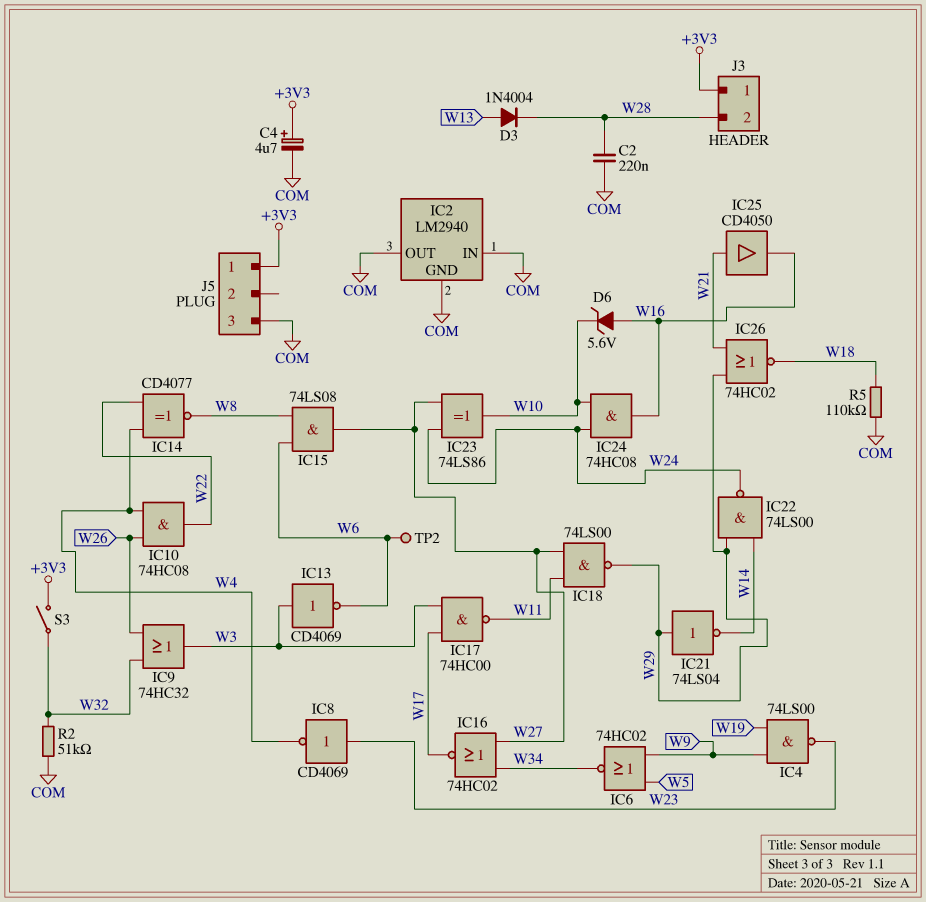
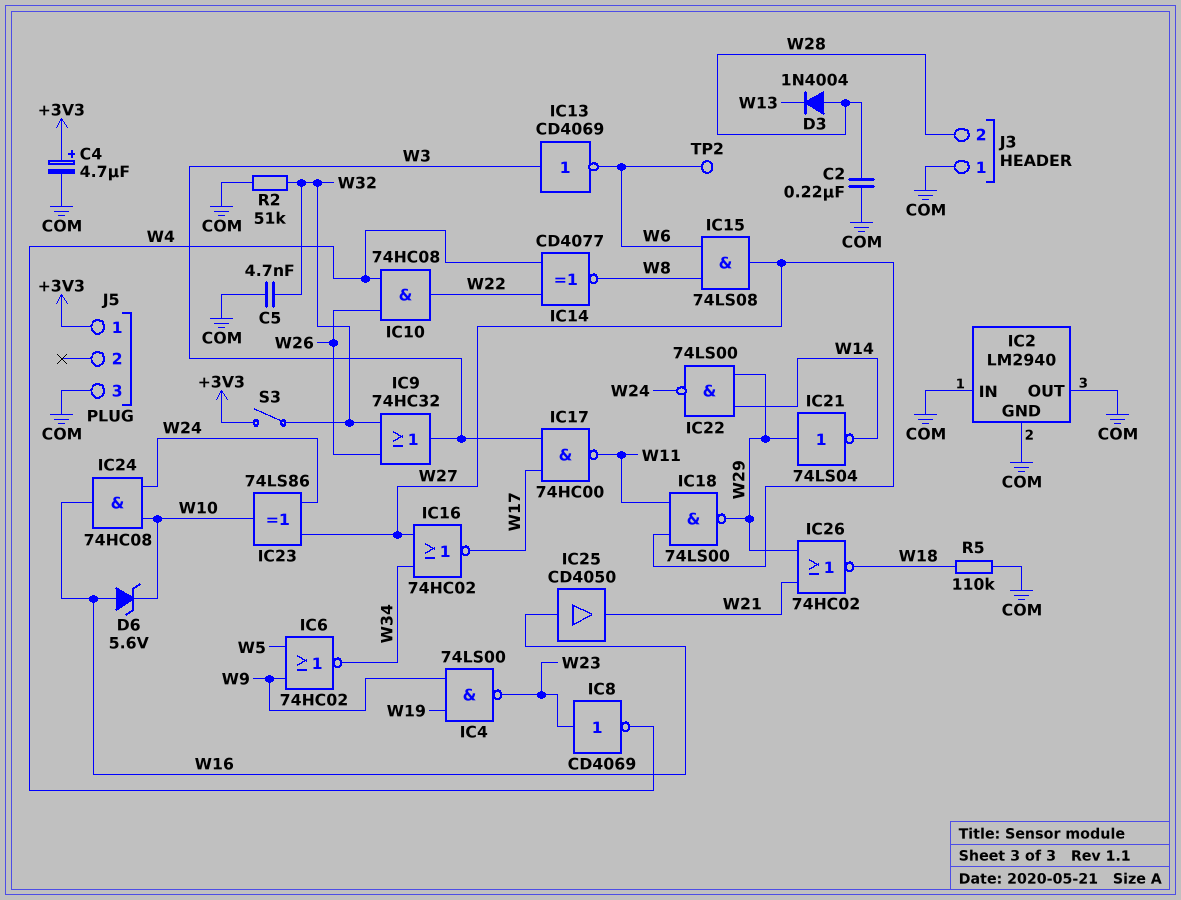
C5: none -> 4.7nF (COM, W32)
D3: diode 1N4004 (A W13, K W28) -> diode 1N4004 (A W28, K W13)
IC25: buffer CD4050 (in W21, out W16) -> buffer CD4050 (in W16, out W21)
J3 pin 1: +3V3 -> COM

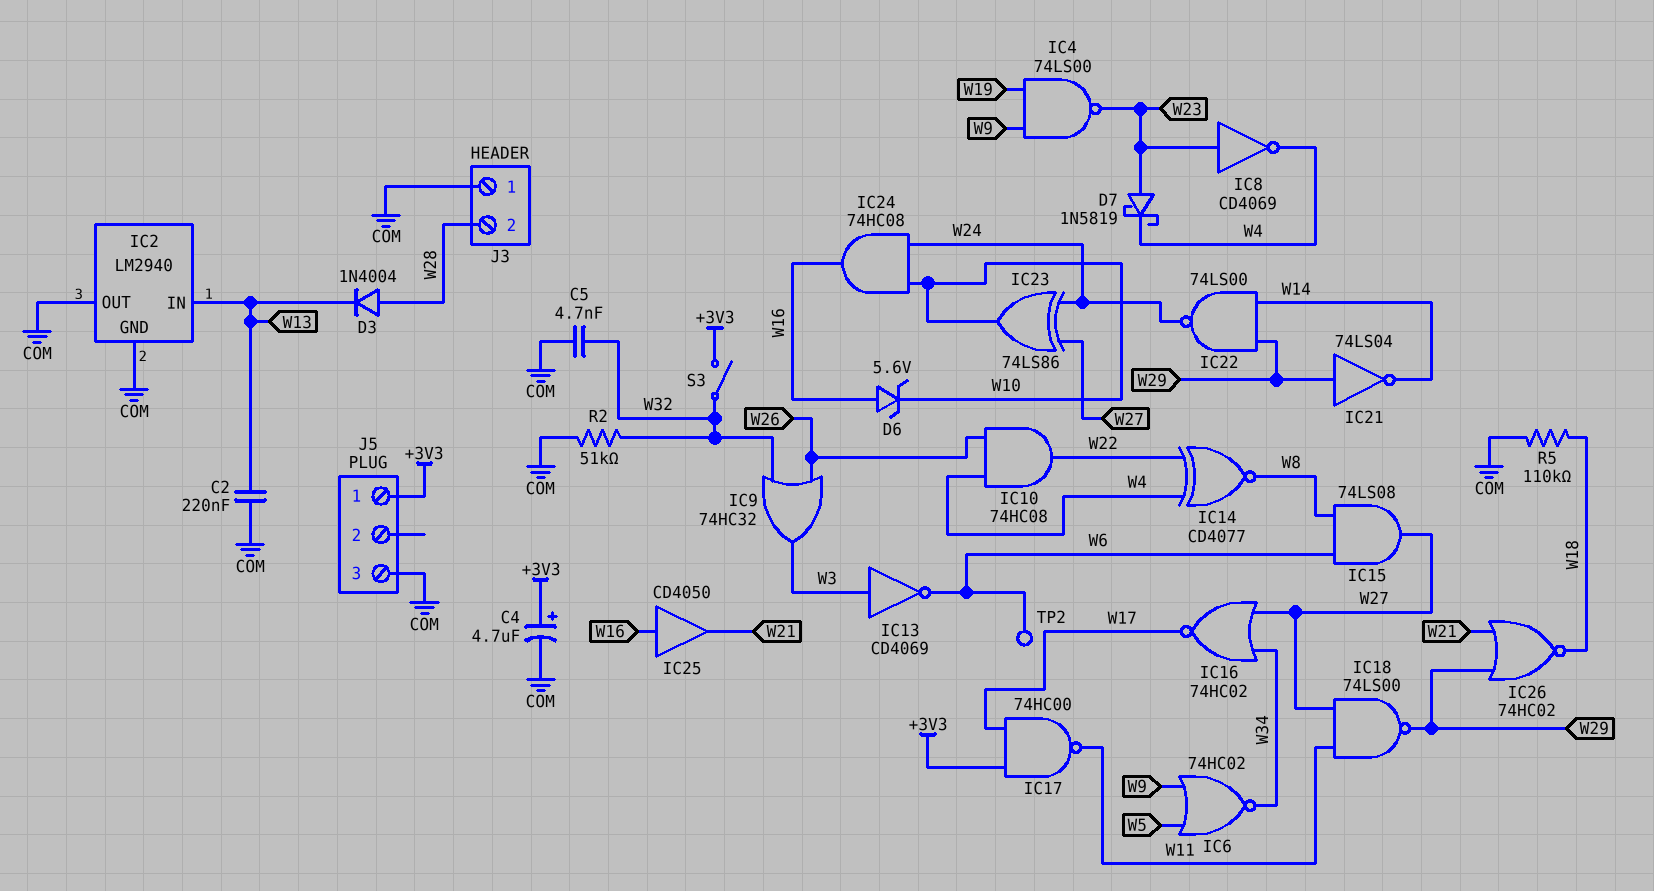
C2: 220nF (COM, W28) -> 220nF (COM, W13)
D7: none -> schottky 1N5819 (A W23, K W4)
IC2 pin IN: COM -> W13
IC17: NAND 74HC00 (in W3, in W17, out W11) -> NAND 74HC00 (in +3V3, in W17, out W11)

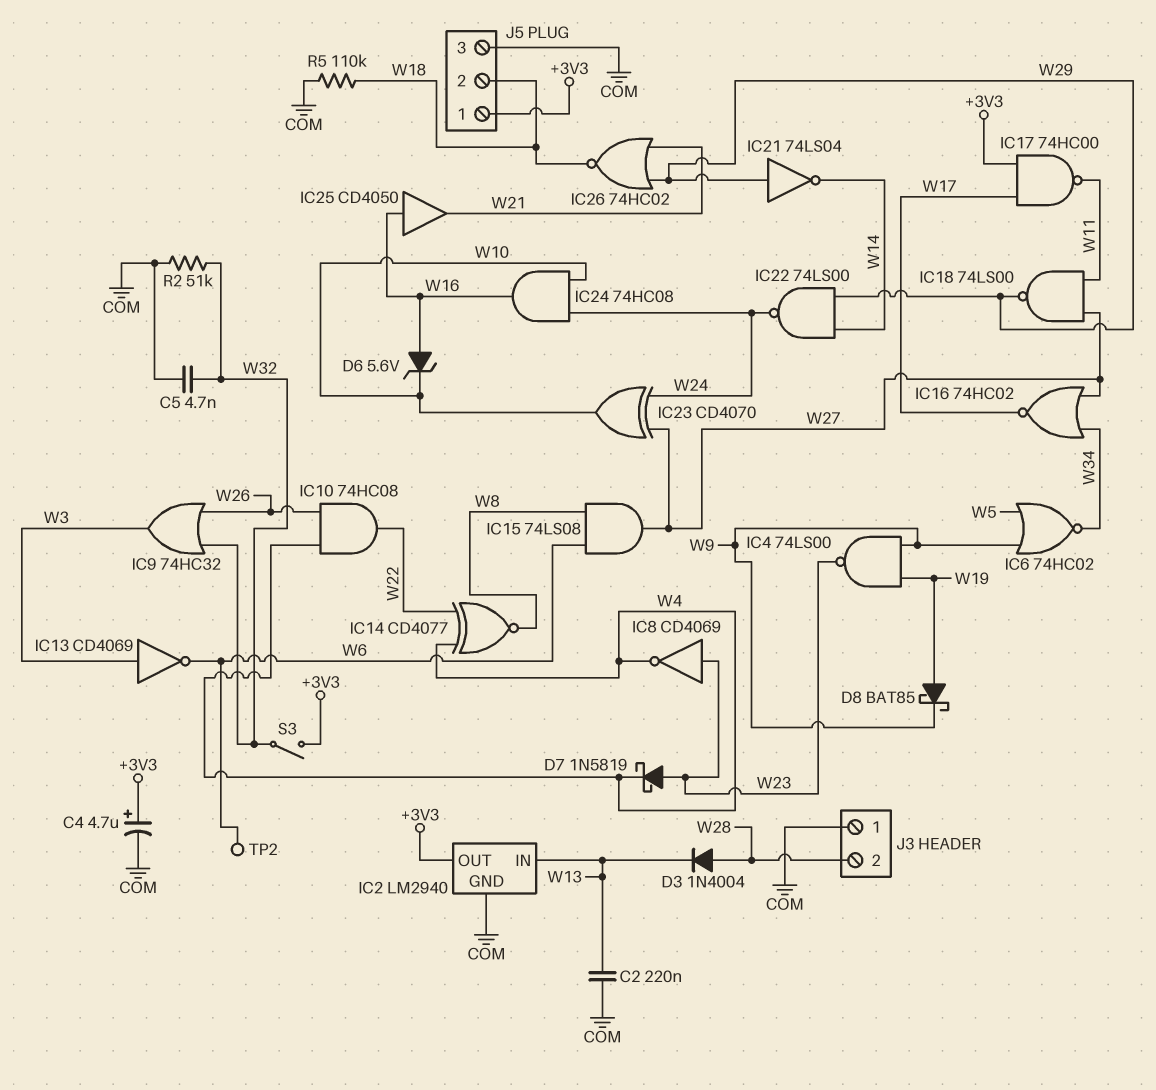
D8: none -> schottky BAT85 (A W19, K W9)
IC2 pin OUT: COM -> +3V3
IC23: XOR 74LS86 (in W24, in W27, out W10) -> XOR CD4070 (in W24, in W27, out W10)
J5 pin 2: none -> W18

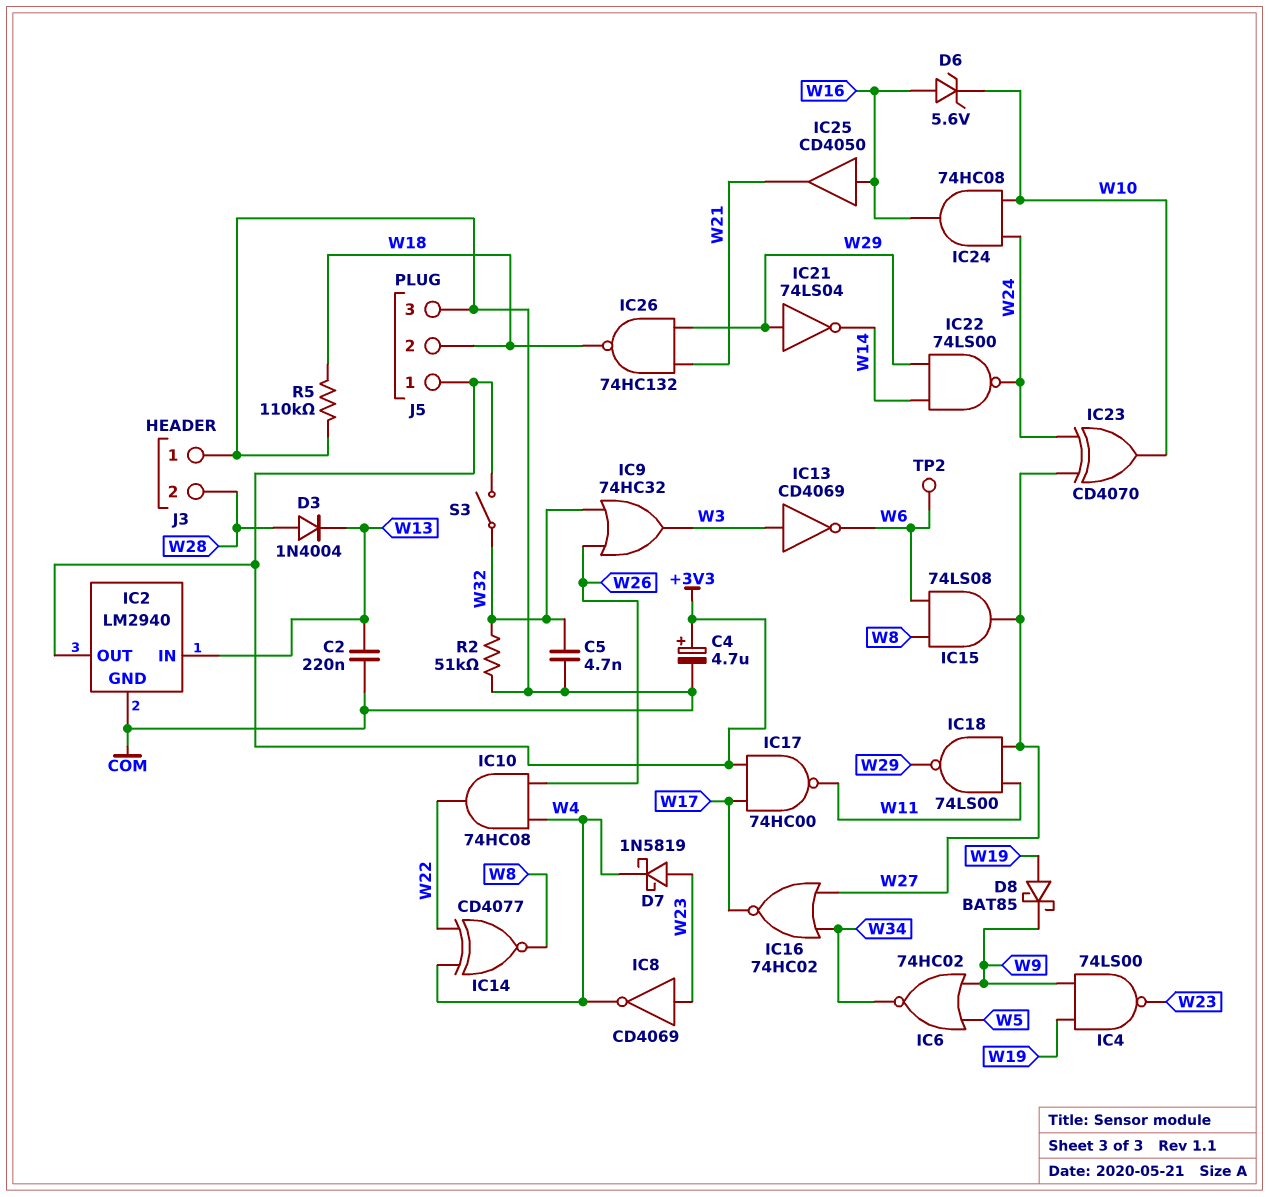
IC26: NOR 74HC02 (in W21, in W29, out W18) -> NAND 74HC132 (in W21, in W29, out W18)

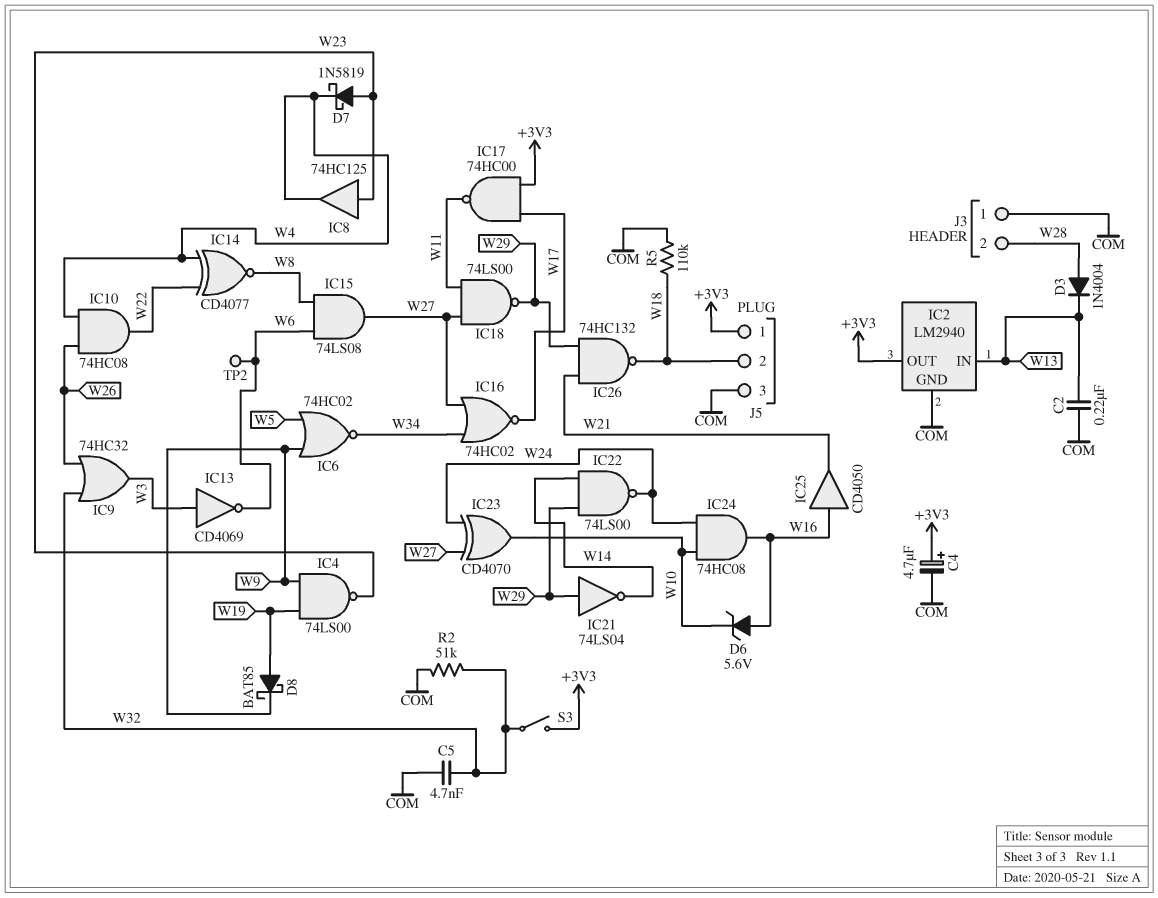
IC8: NOT CD4069 (in W23, out W4) -> buffer 74HC125 (in W23, out W4)

